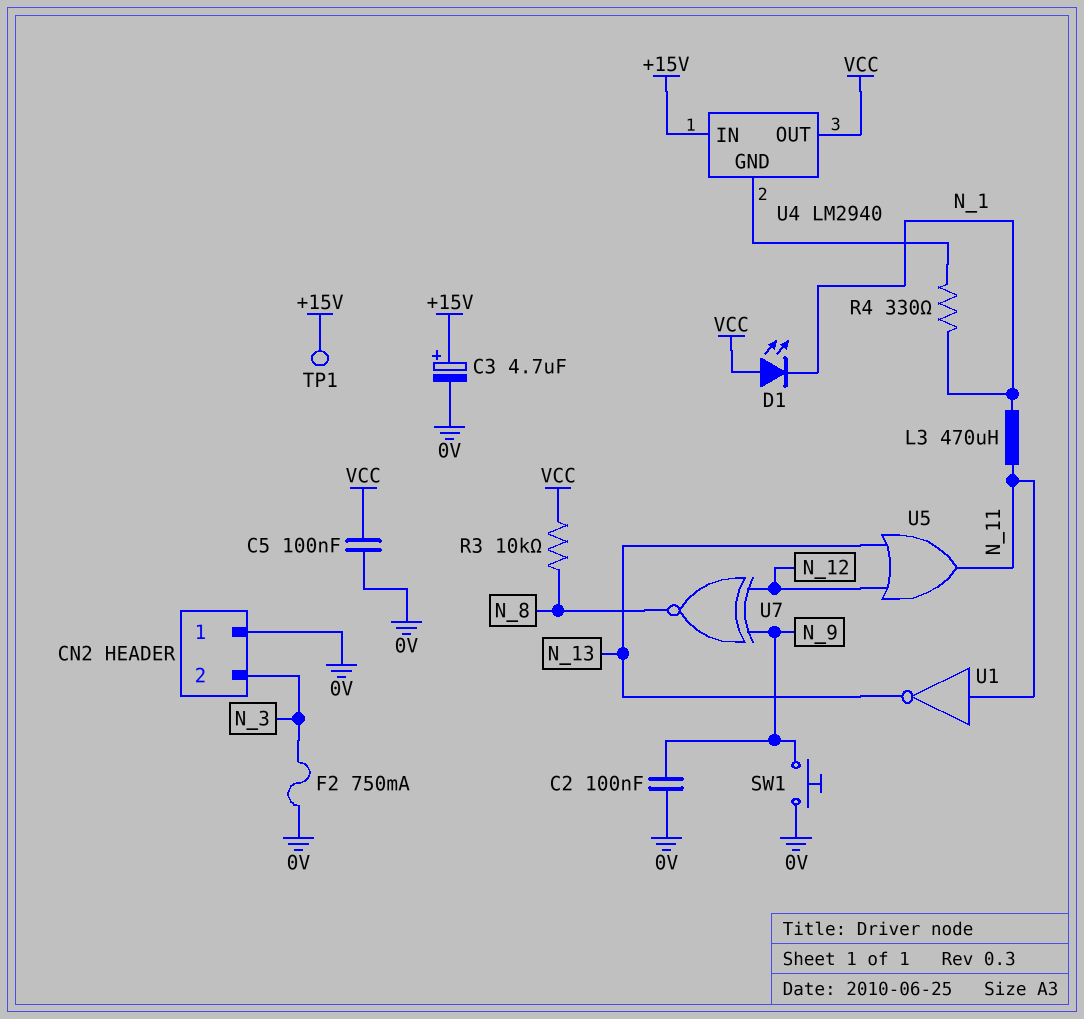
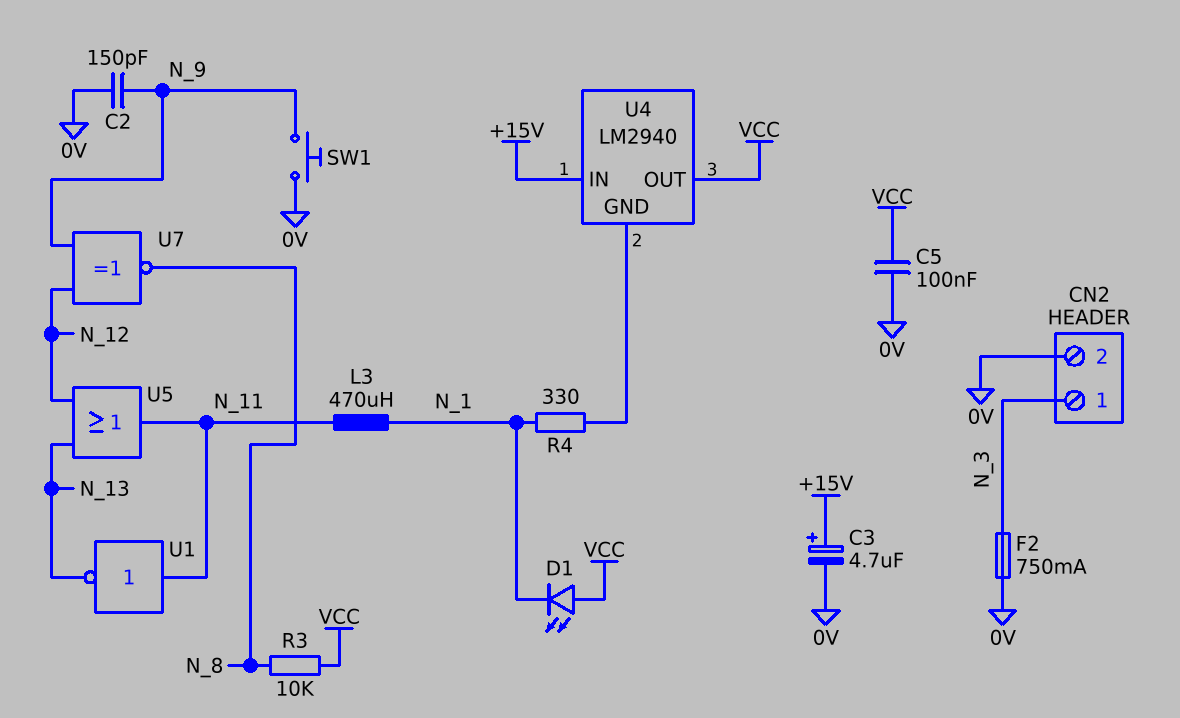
C2: 100nF (0V, N_9) -> 150pF (0V, N_9)
CN2 pin 1: 0V -> N_3
CN2 pin 2: N_3 -> 0V
TP1: test point (+15V) -> none

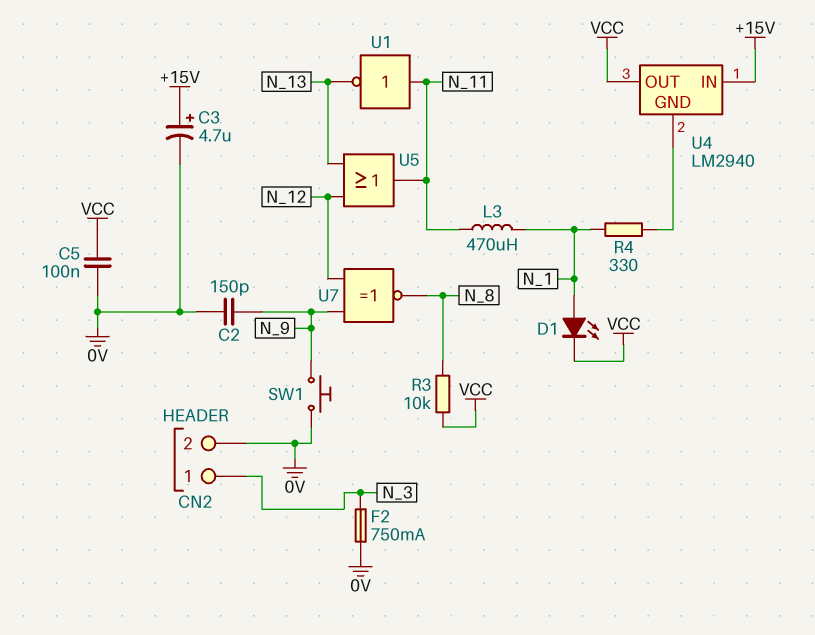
D1: LED (A VCC, K N_1) -> LED (A N_1, K VCC)

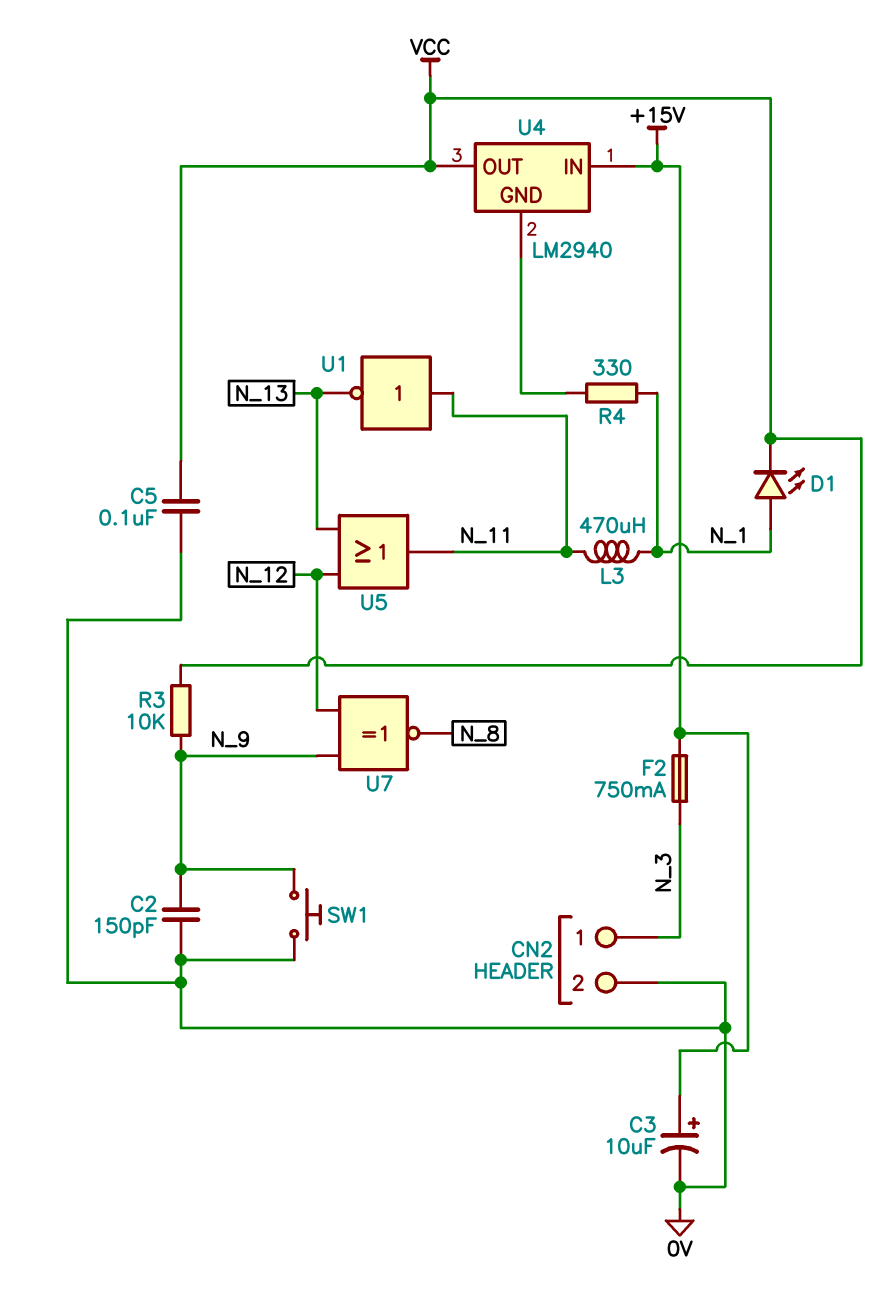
C3: 4.7uF (plus +15V, minus 0V) -> 10uF (plus +15V, minus 0V)
F2: 750mA (0V, N_3) -> 750mA (+15V, N_3)
R3: 10k (N_8, VCC) -> 10k (N_9, VCC)

